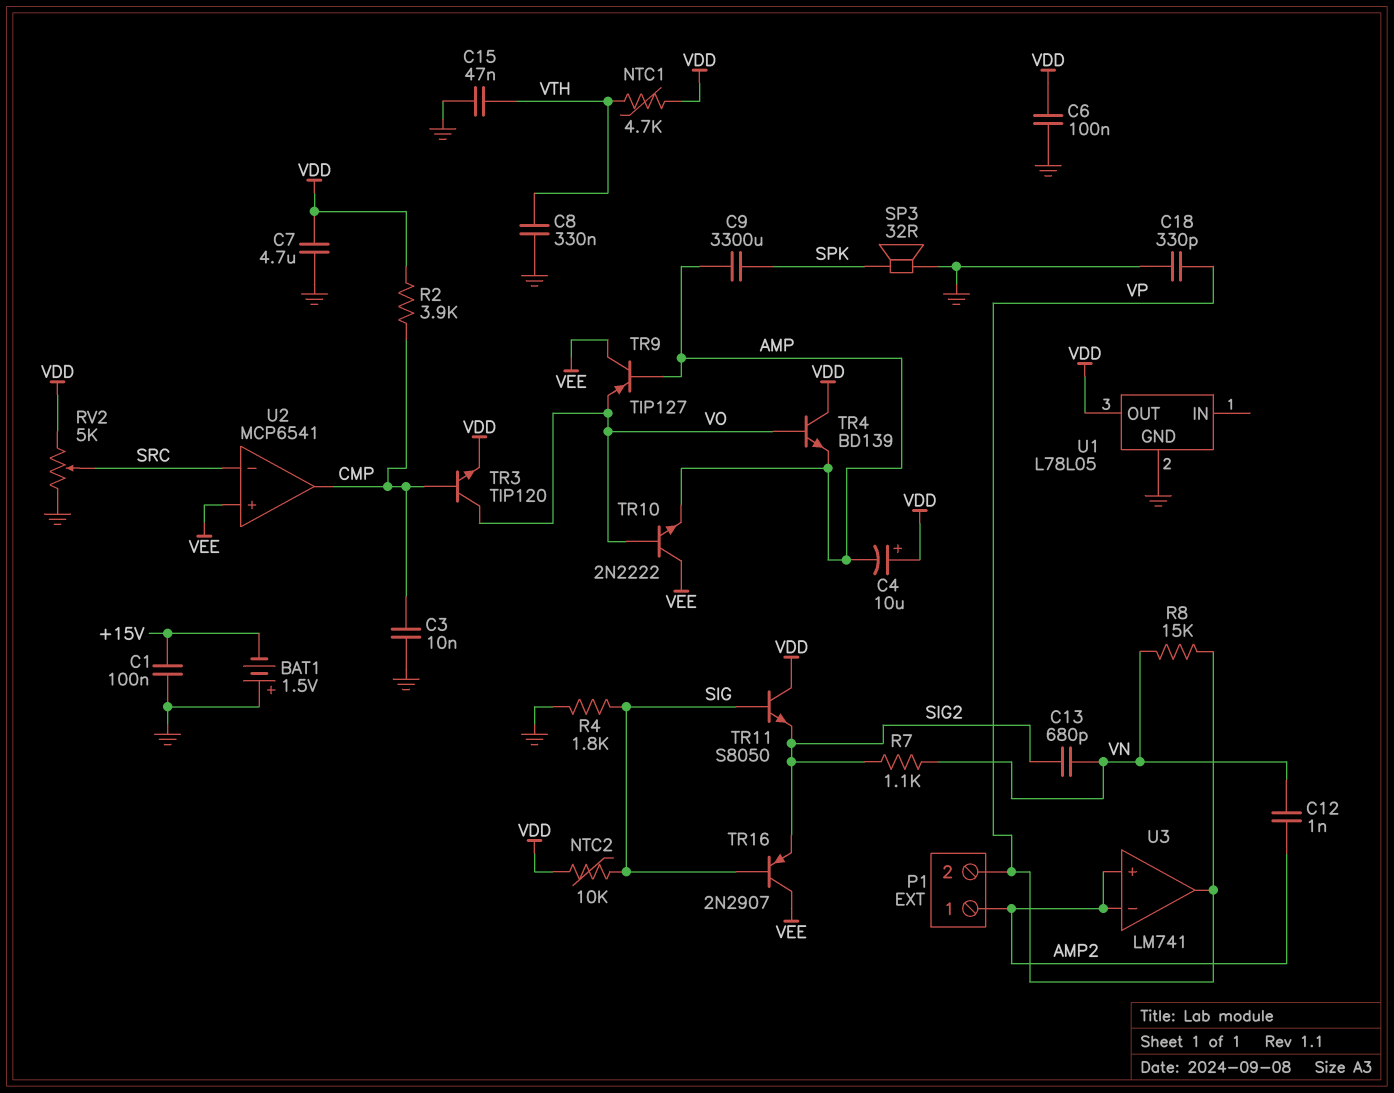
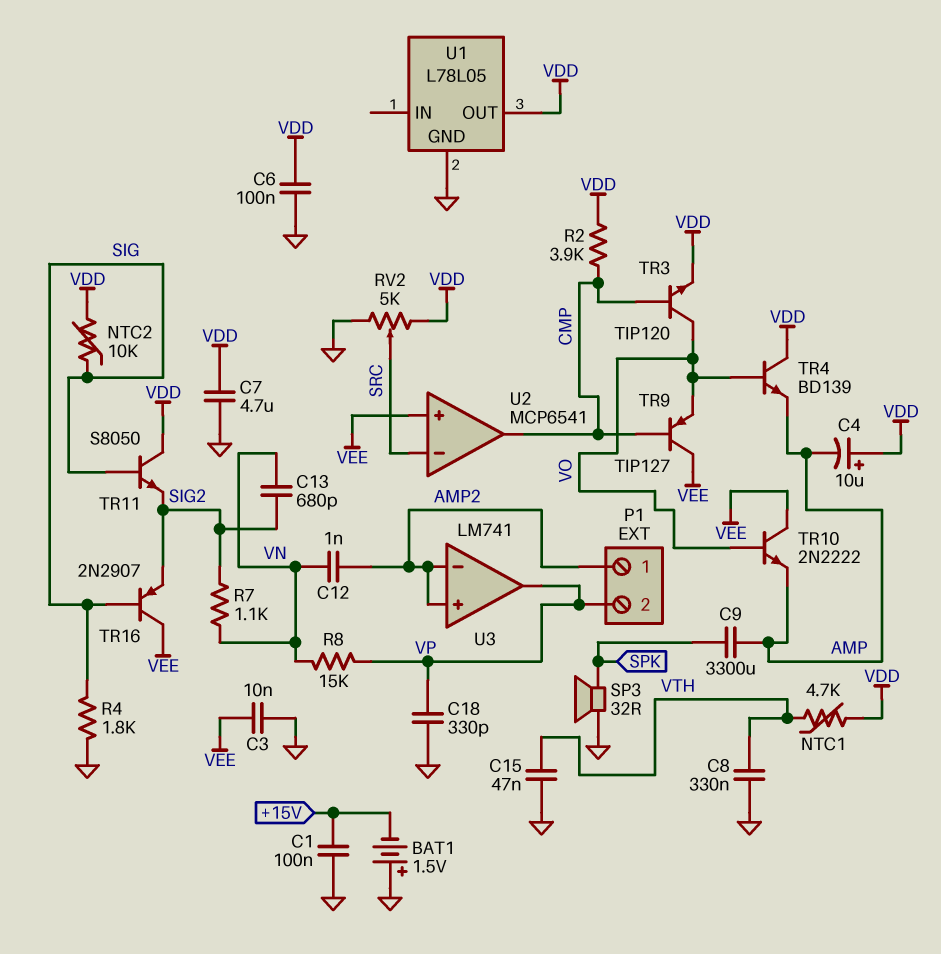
C3: 10nF (CMP, GND) -> 10nF (GND, VEE)
TR9: PNP TIP127 (B AMP, C VEE, E VO) -> PNP TIP127 (B CMP, C VEE, E VO)

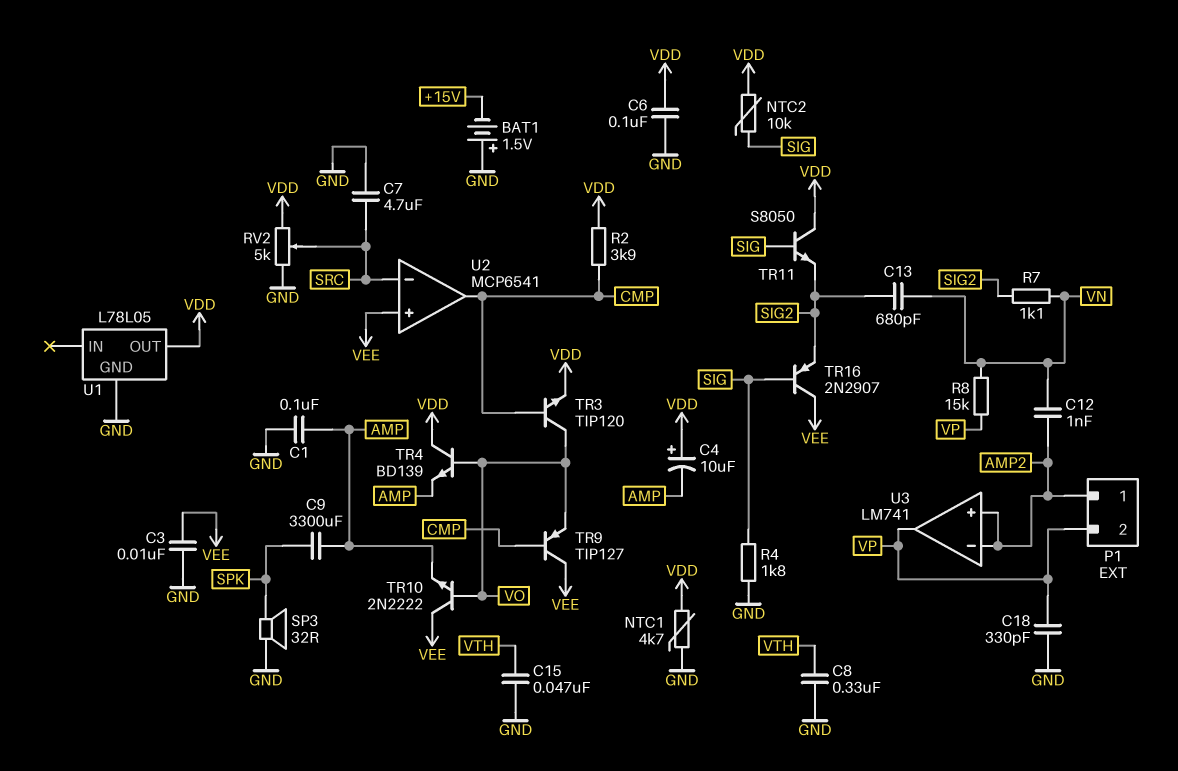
C1: 100nF (+15V, GND) -> 100nF (AMP, GND)
C7: 4.7uF (GND, VDD) -> 4.7uF (GND, SRC)
NTC1: 4.7k (VDD, VTH) -> 4.7k (GND, VDD)

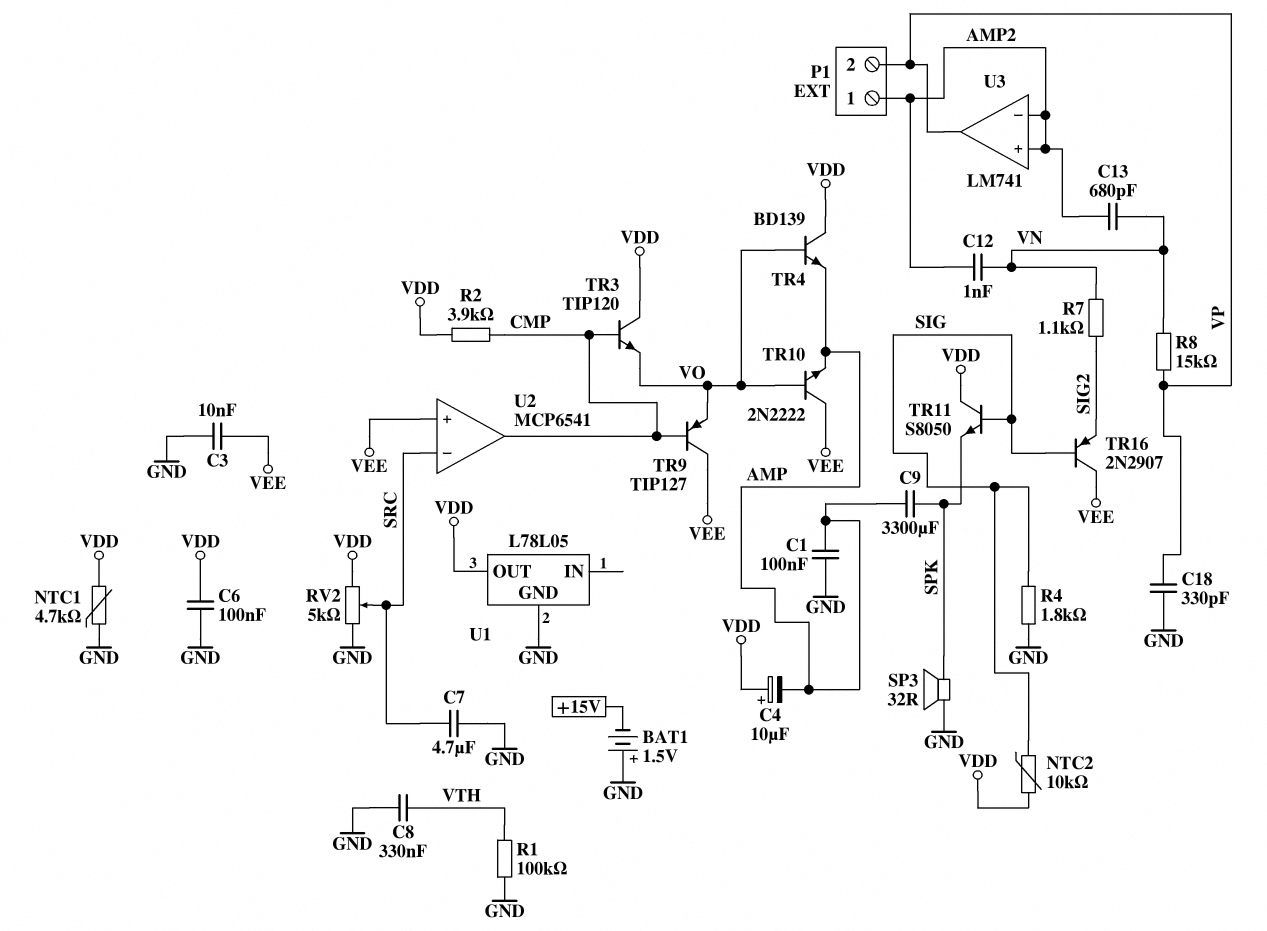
C13: 680pF (SIG2, VN) -> 680pF (AMP2, VN)
C15: 47nF (GND, VTH) -> none
R1: none -> 100k (GND, VTH)
TR3: NPN TIP120 (B CMP, C VO, E VDD) -> NPN TIP120 (B CMP, C VDD, E VO)
TR11: NPN S8050 (B SIG, C VDD, E SIG2) -> NPN S8050 (B SIG, C VDD, E SPK)

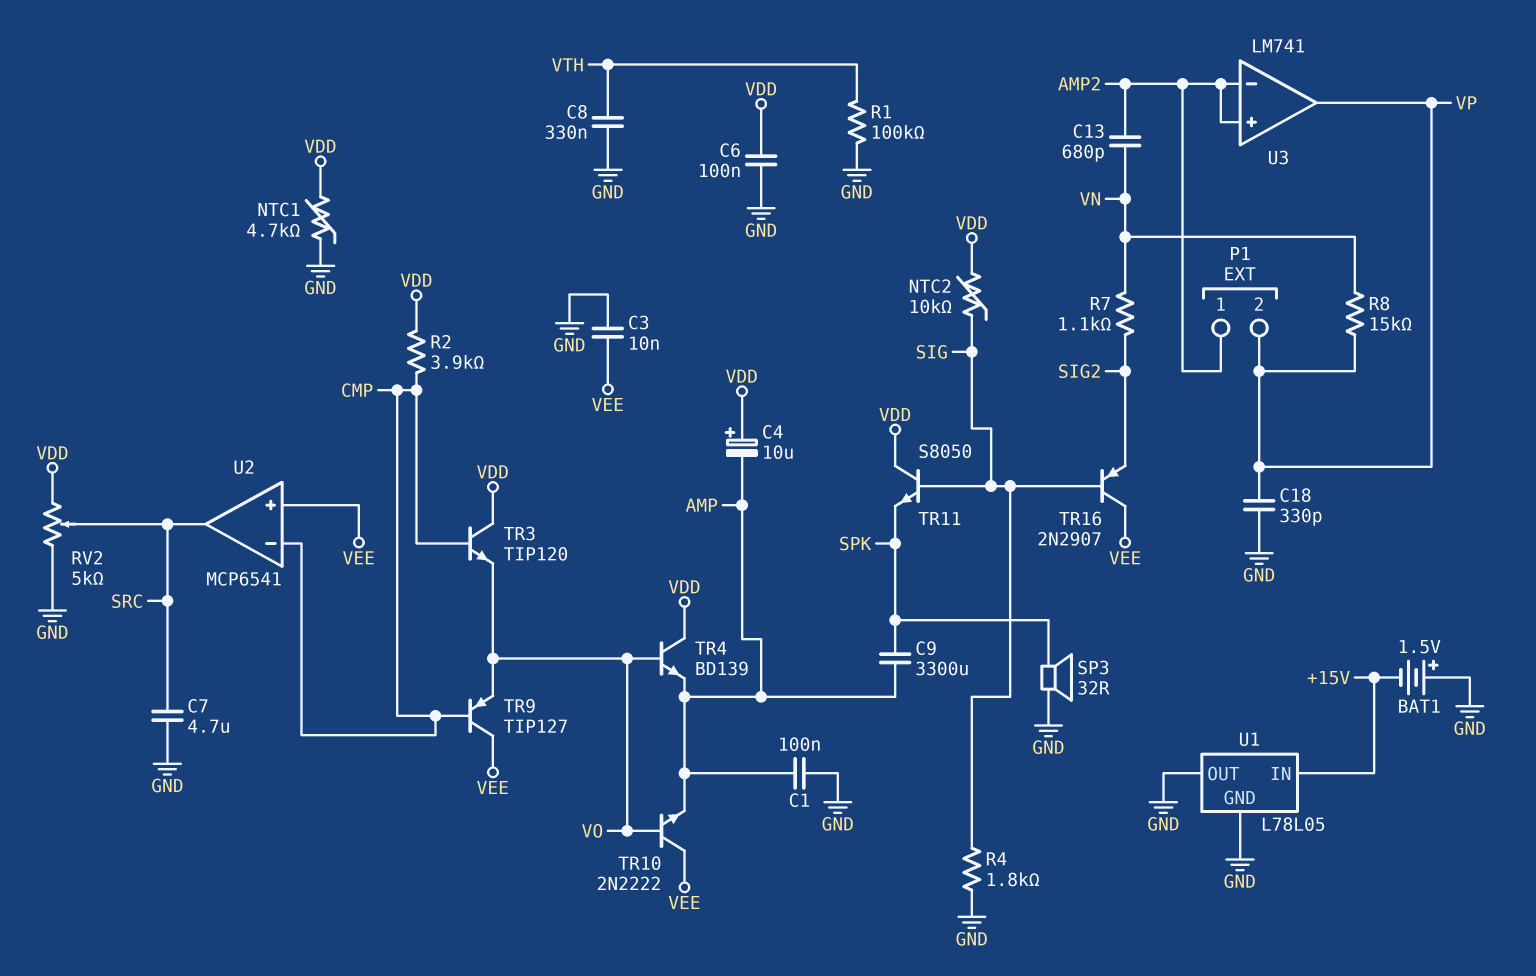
C12: 1nF (AMP2, VN) -> none
U1 pin IN: none -> +15V
U1 pin OUT: VDD -> GND
U2 pin in-: SRC -> CMP
U2 pin out: CMP -> SRC

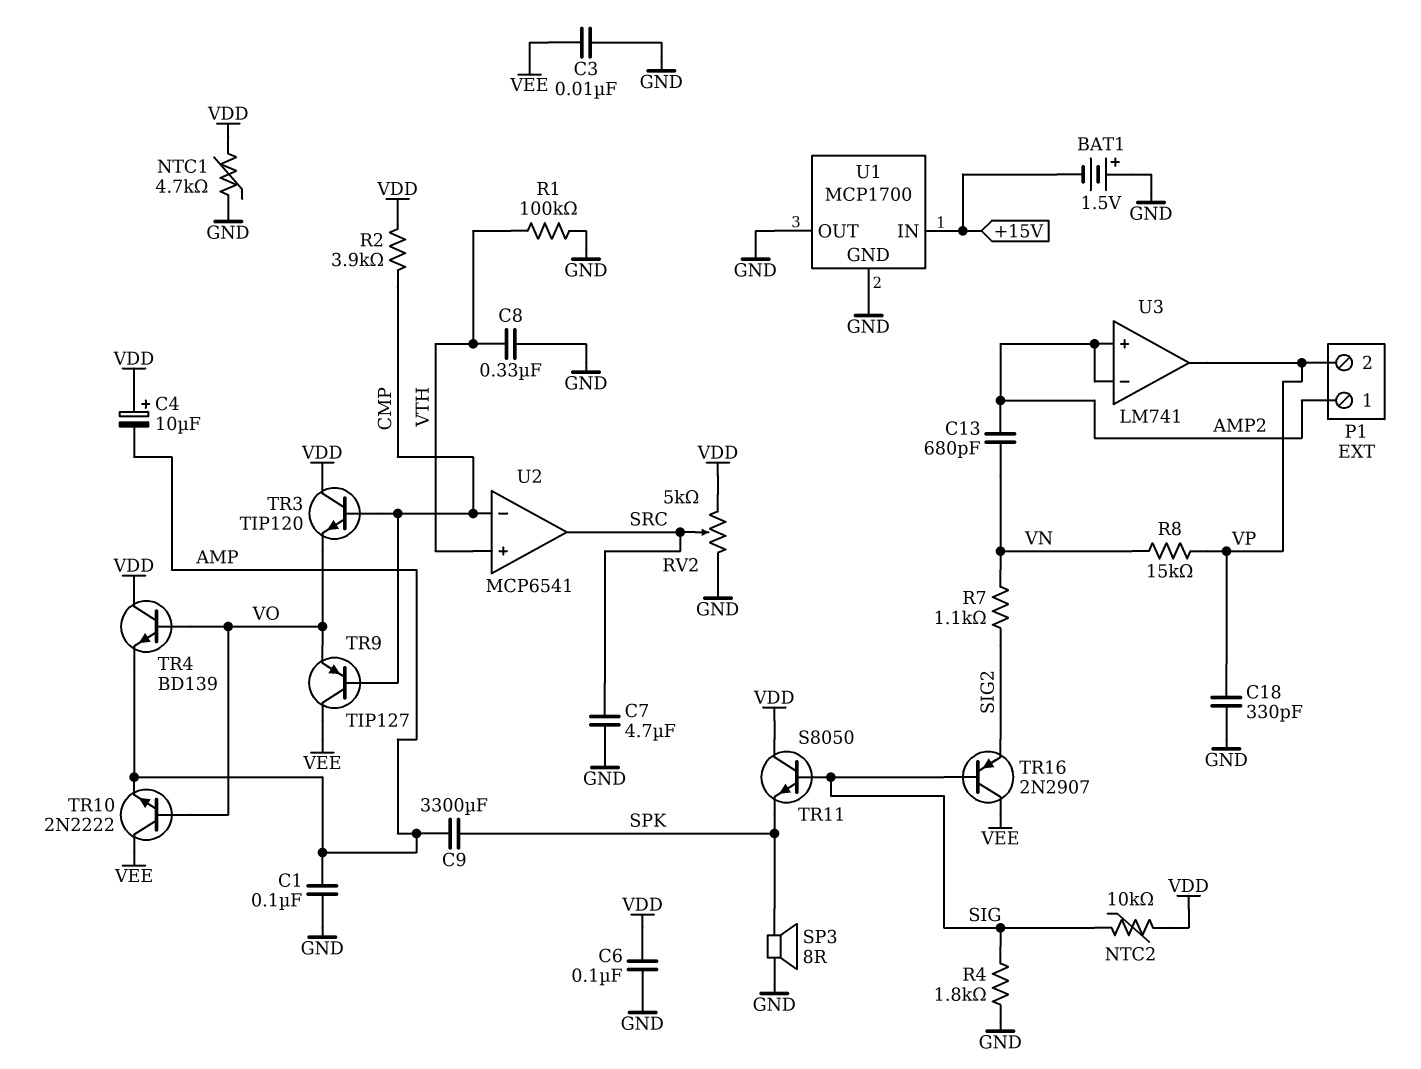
SP3: speaker 32R (GND, SPK) -> speaker 8R (GND, SPK)
U1: L78L05 -> MCP1700
U2 pin in+: VEE -> VTH

